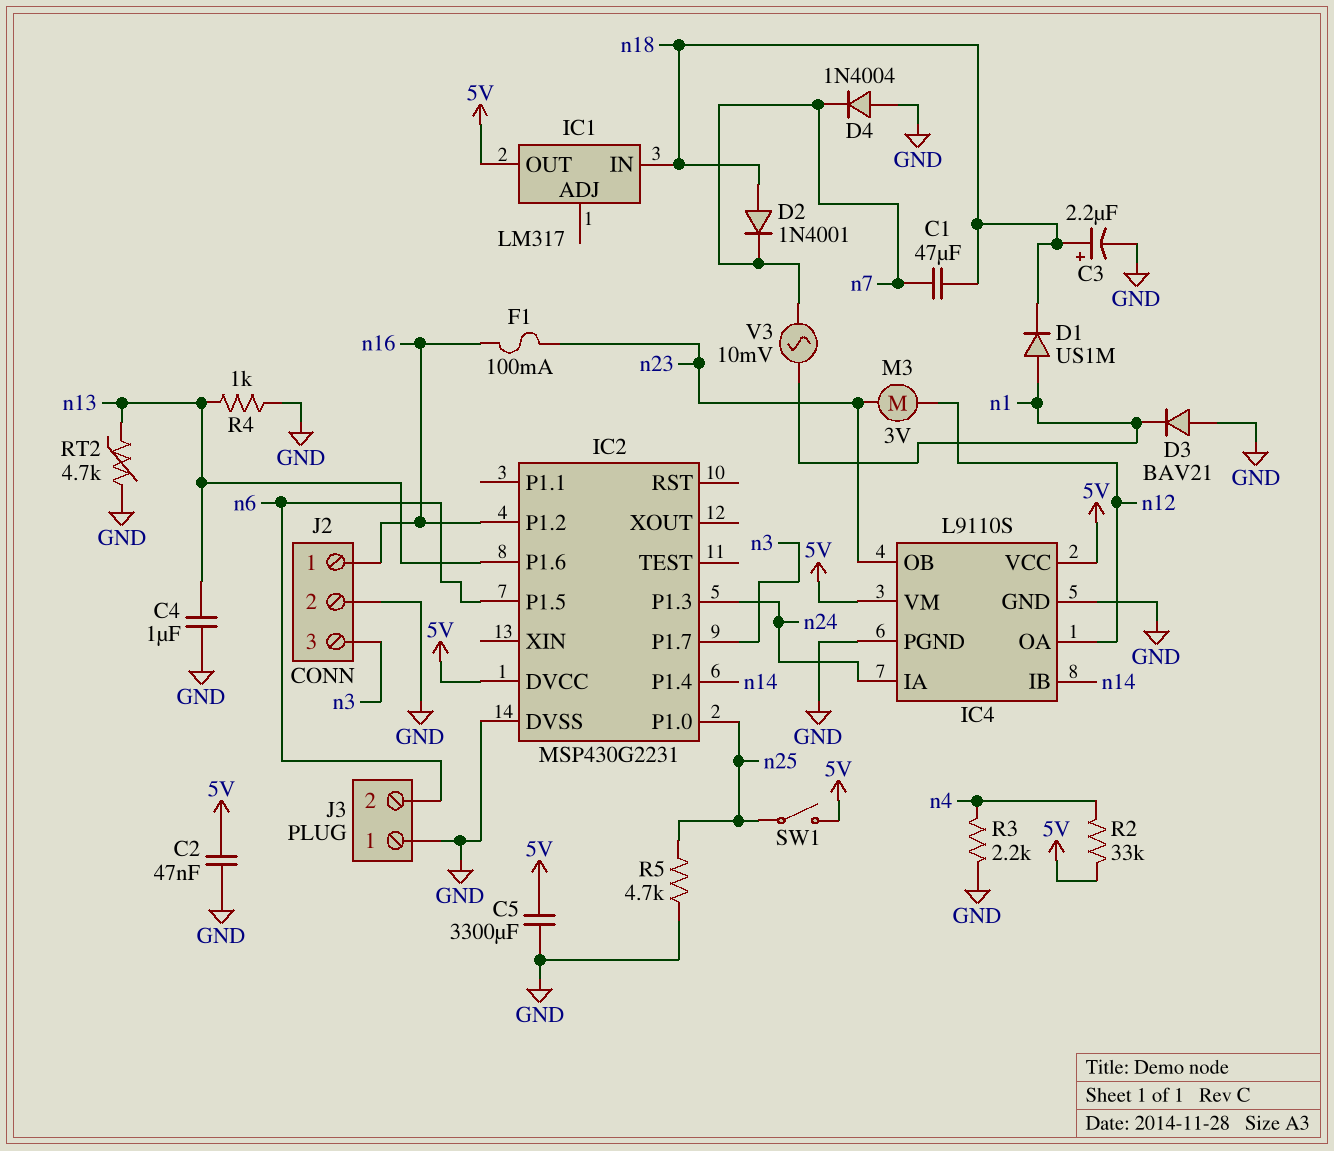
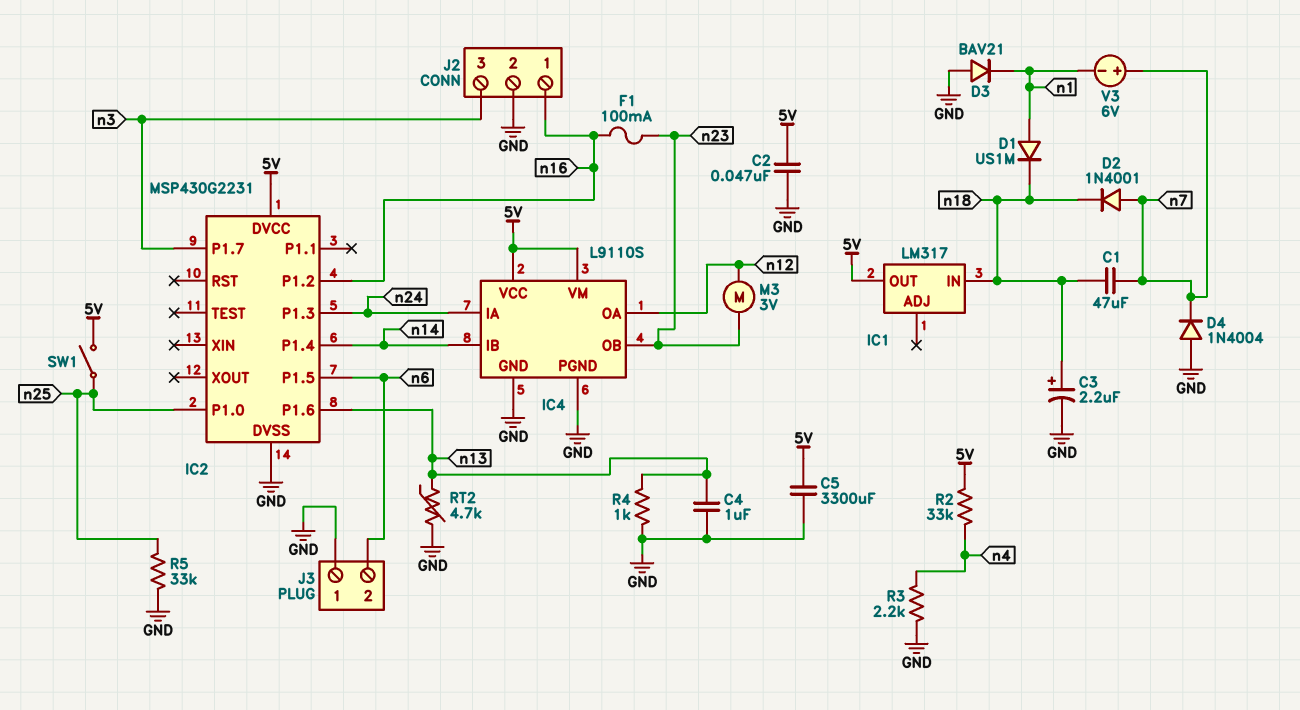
D2: diode 1N4001 (A n18, K n7) -> diode 1N4001 (A n7, K n18)
R5: 4.7k (GND, n25) -> 33k (GND, n25)
V3: AC 10mV (n1, n7) -> 6V (plus n7, minus n1)

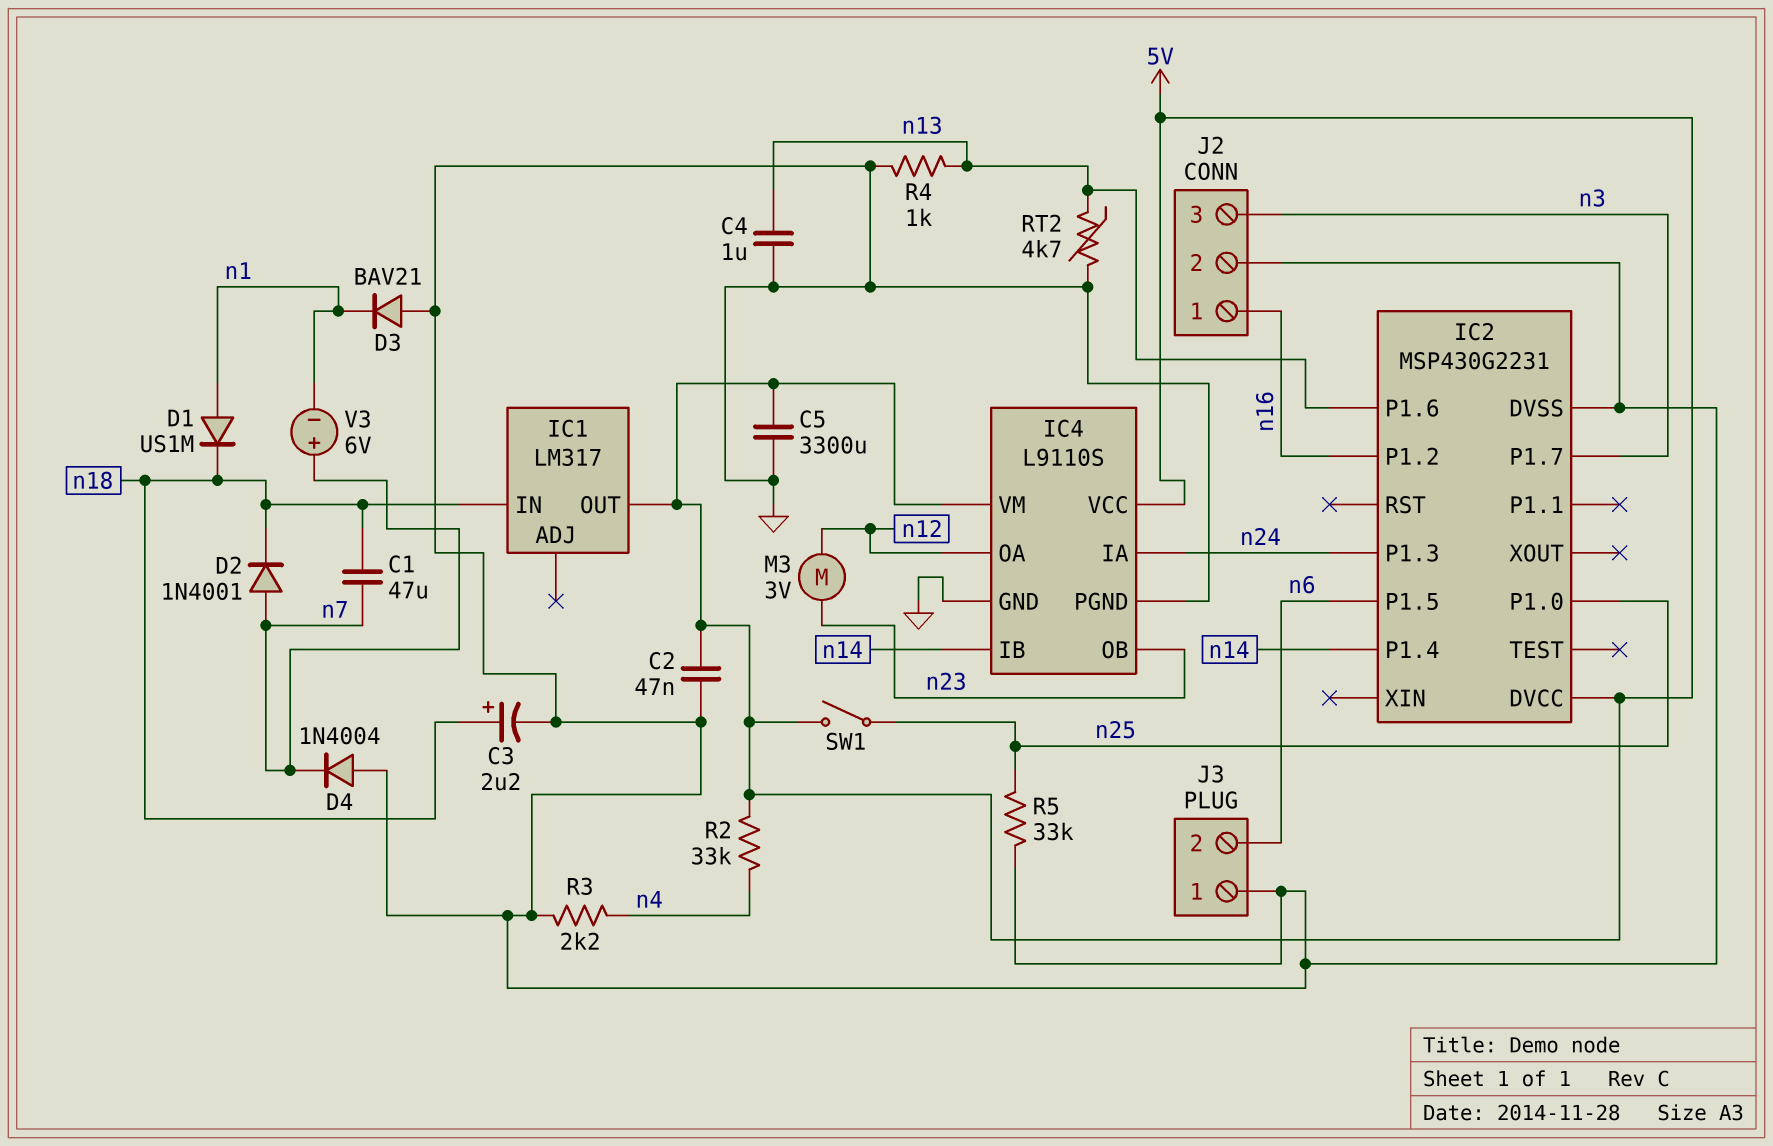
F1: 100mA (n16, n23) -> none

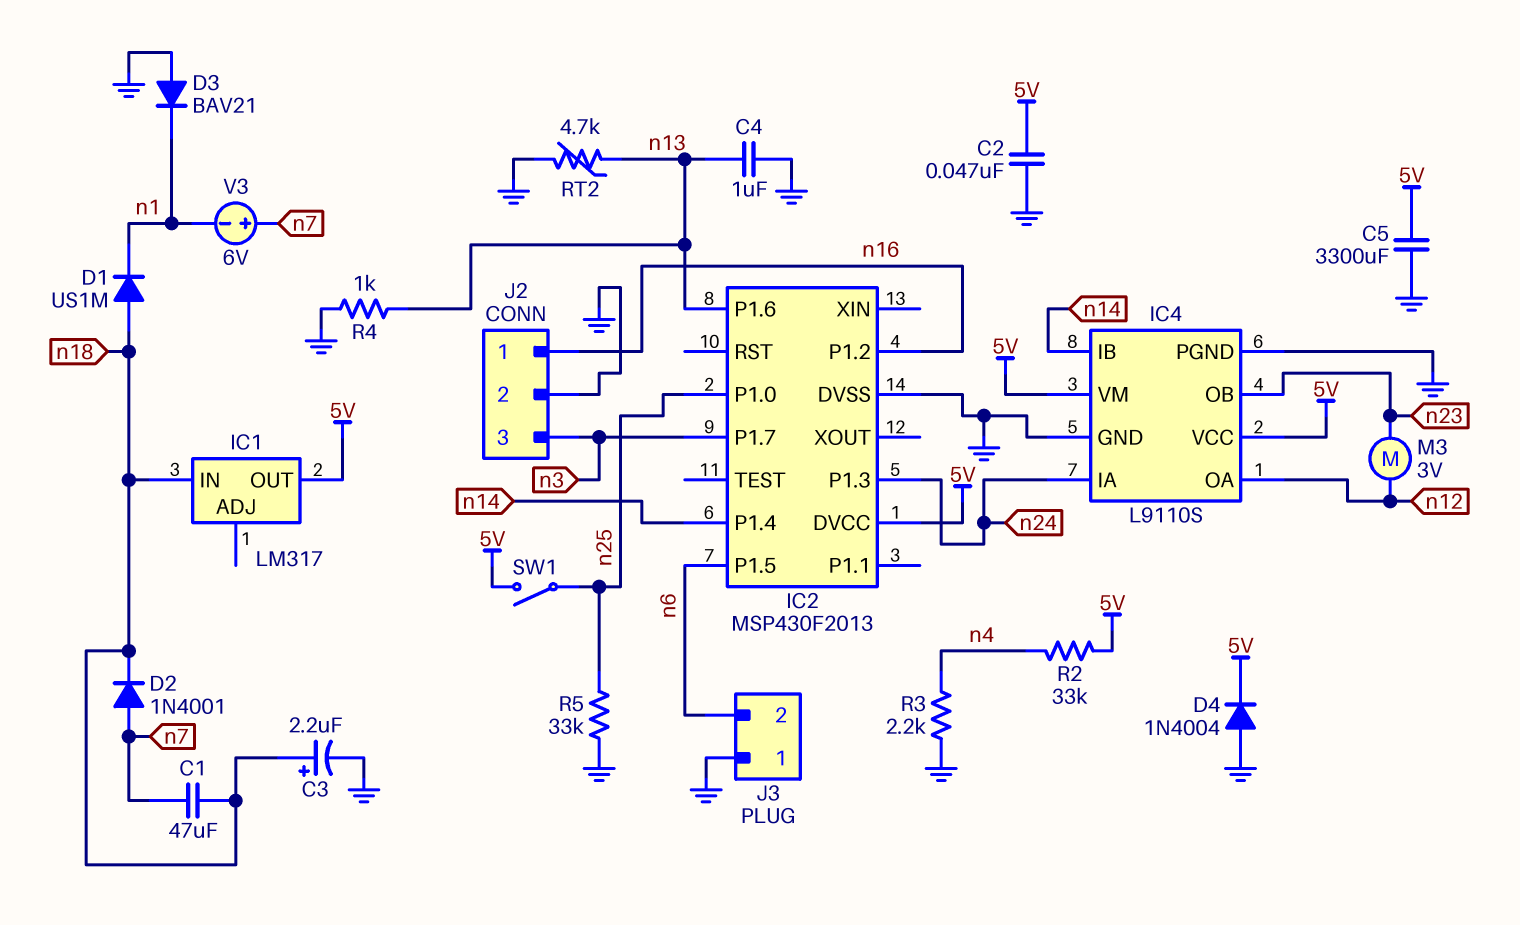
D1: diode US1M (A n1, K n18) -> diode US1M (A n18, K n1)
D4: diode 1N4004 (A GND, K n7) -> diode 1N4004 (A GND, K 5V)
IC2: MSP430G2231 -> MSP430F2013

